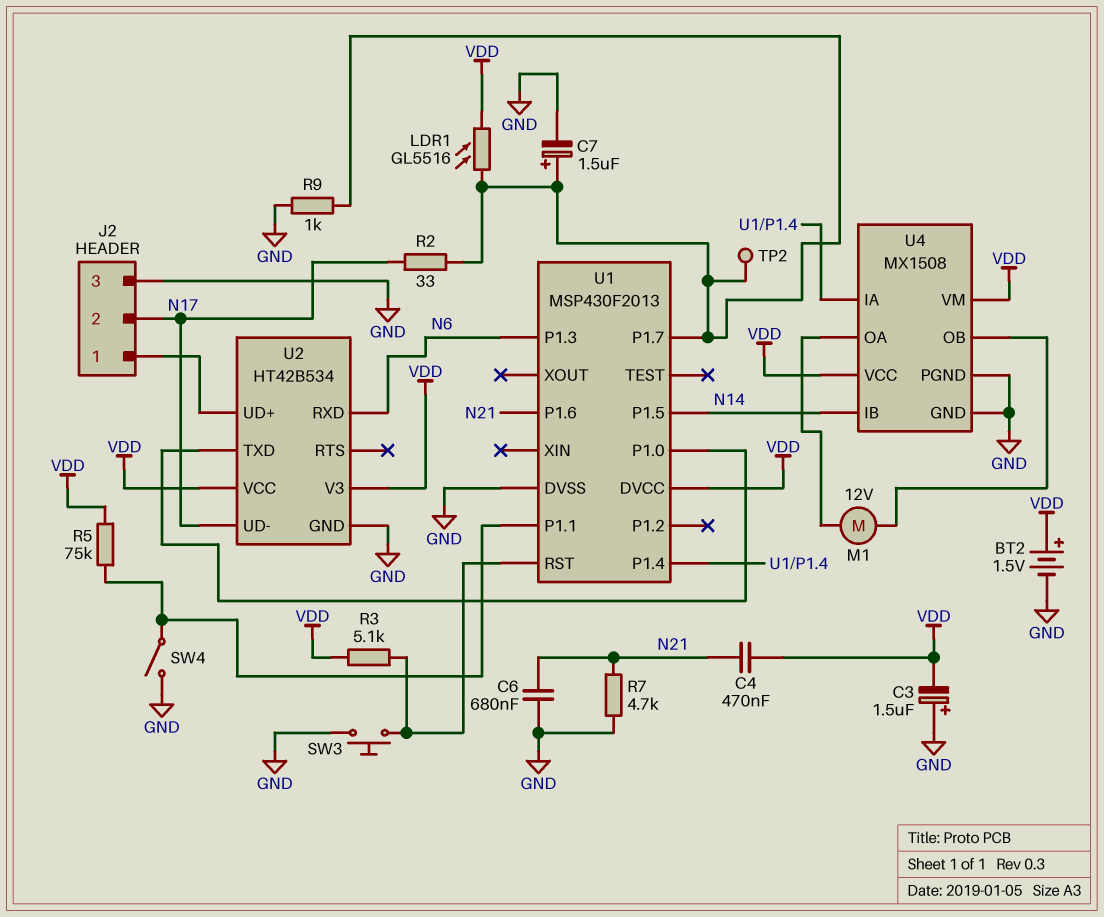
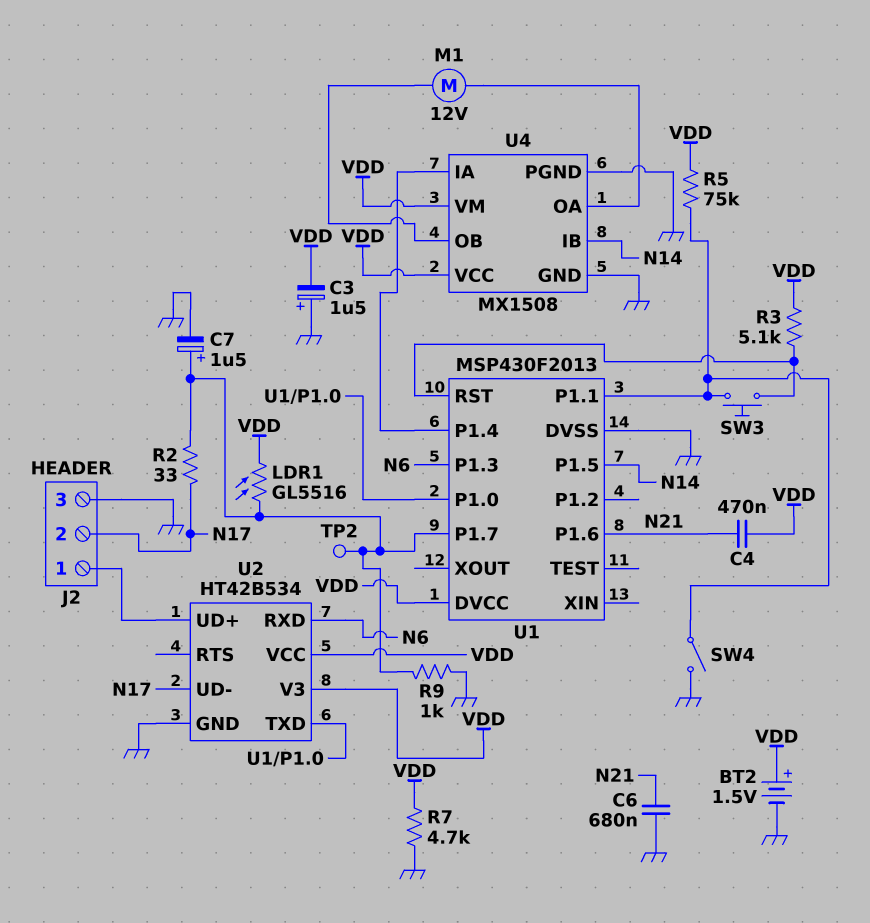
R7: 4.7k (GND, N21) -> 4.7k (GND, VDD)
SW3: button (GND, U1/RST) -> button (U1/P1.1, U1/RST)

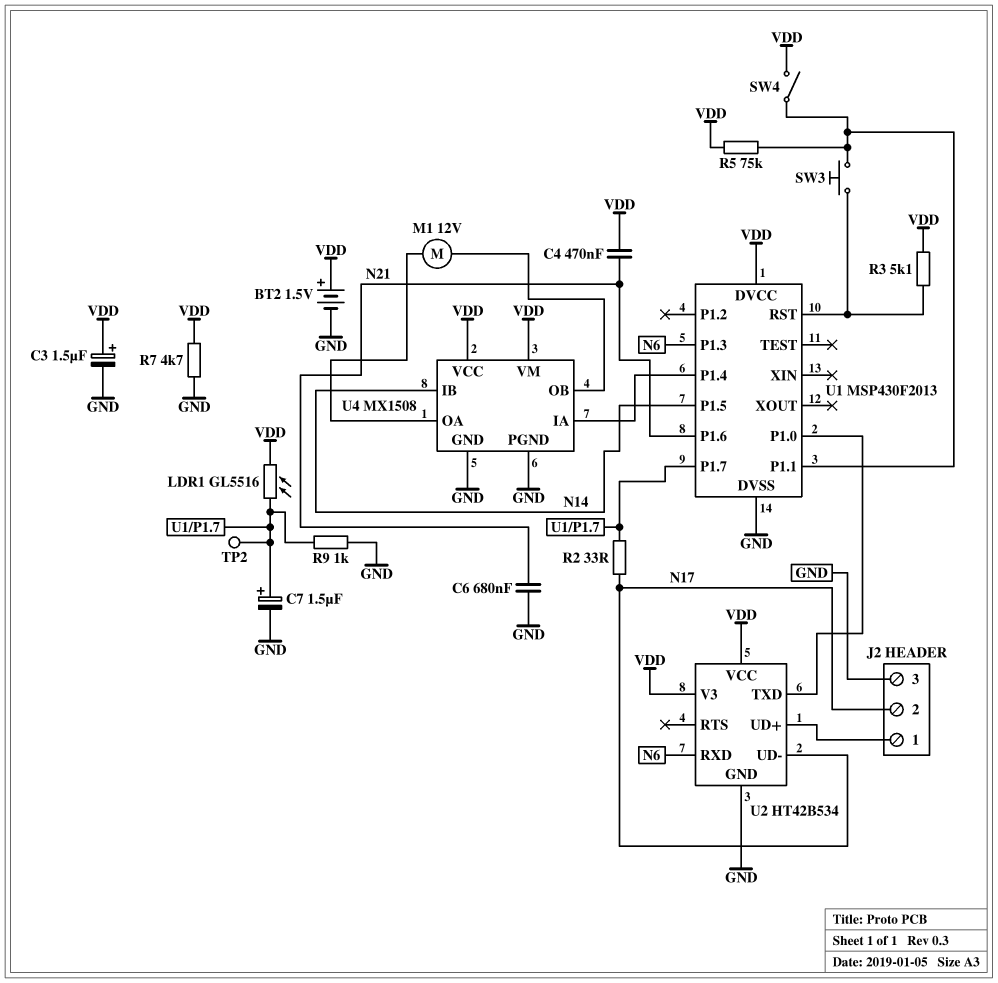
C3: 1.5uF (plus GND, minus VDD) -> 1.5uF (plus VDD, minus GND)
SW4: switch (GND, U1/P1.1) -> switch (U1/P1.1, VDD)

